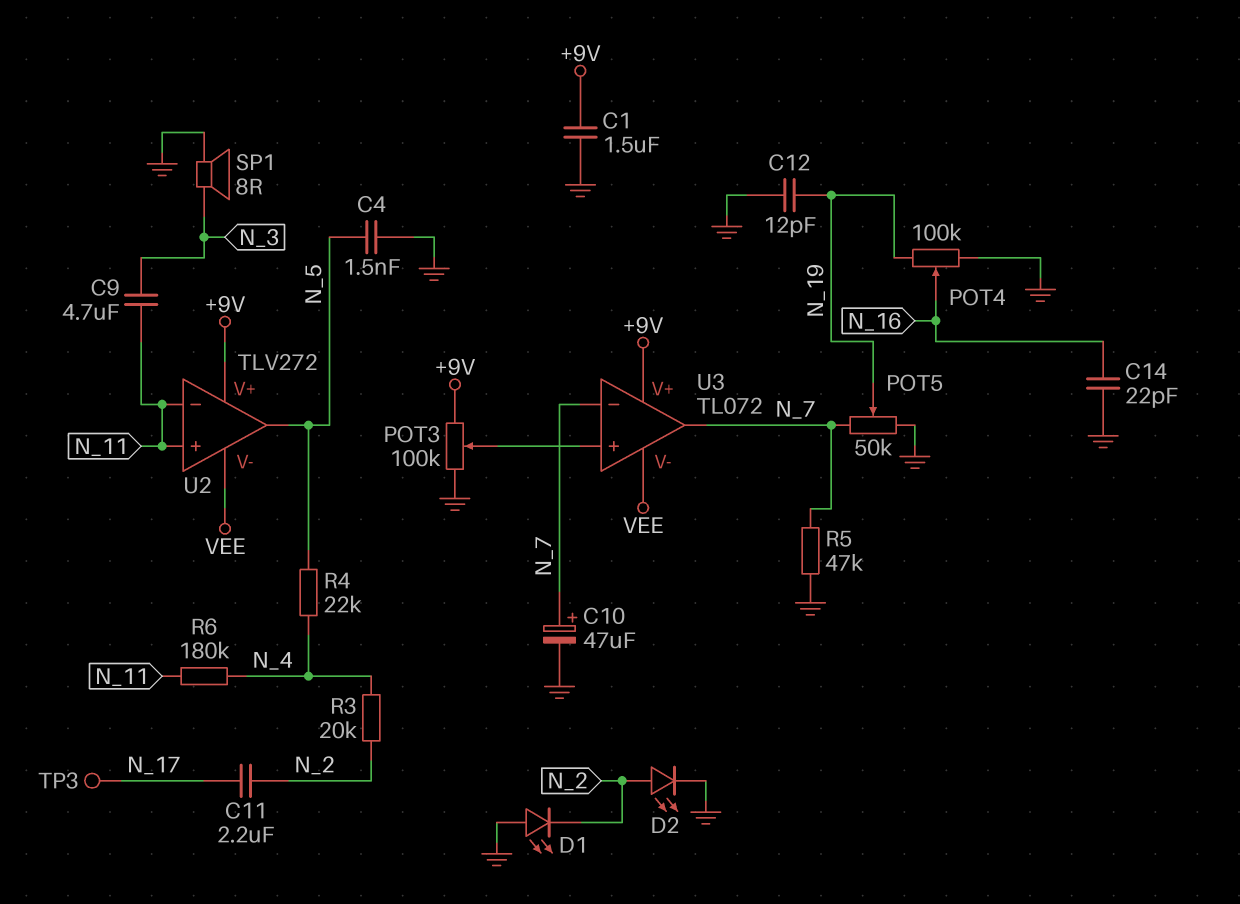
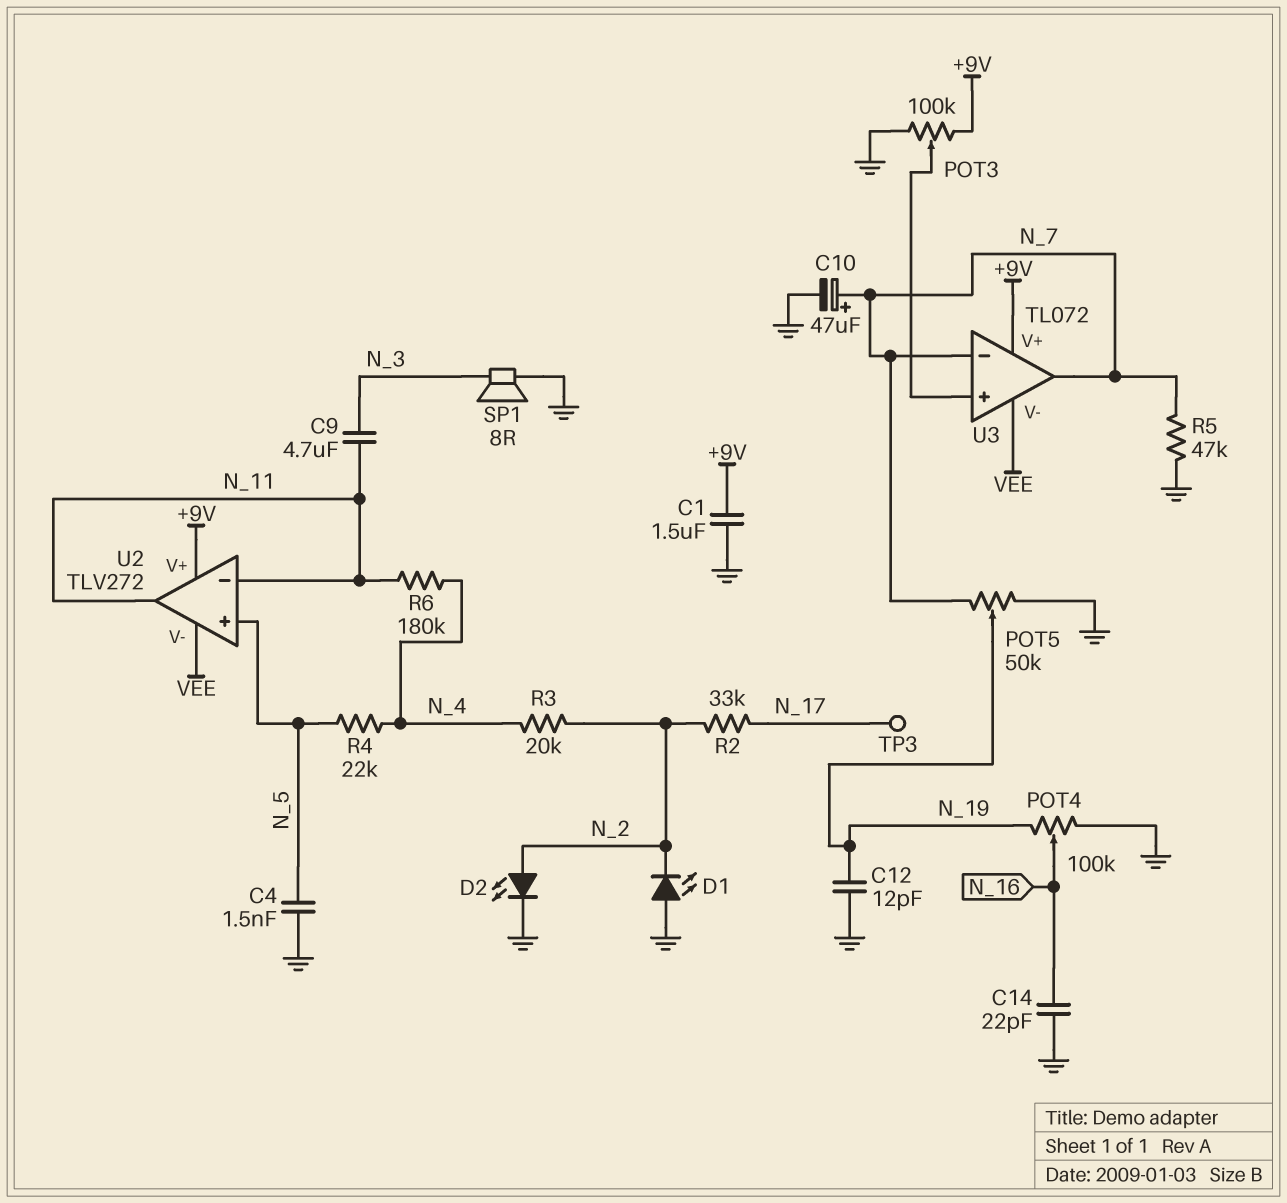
C11: 2.2uF (N_2, N_17) -> none
R2: none -> 33k (N_2, N_17)
U2 pin in+: N_11 -> N_5
U2 pin out: N_5 -> N_11

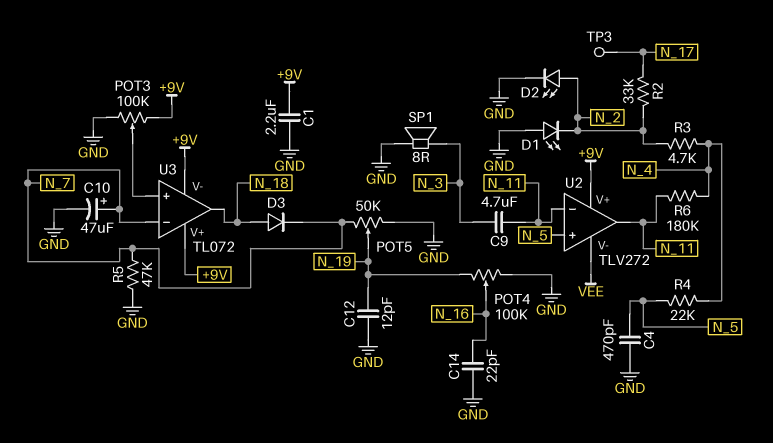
C1: 1.5uF (+9V, GND) -> 2.2uF (+9V, GND)
C4: 1.5nF (GND, N_5) -> 470pF (GND, N_5)
D3: none -> diode (A N_18, K N_7)
R3: 20k (N_2, N_4) -> 4.7k (N_2, N_4)
U3 pin V-: VEE -> +9V
U3 pin out: N_7 -> N_18

